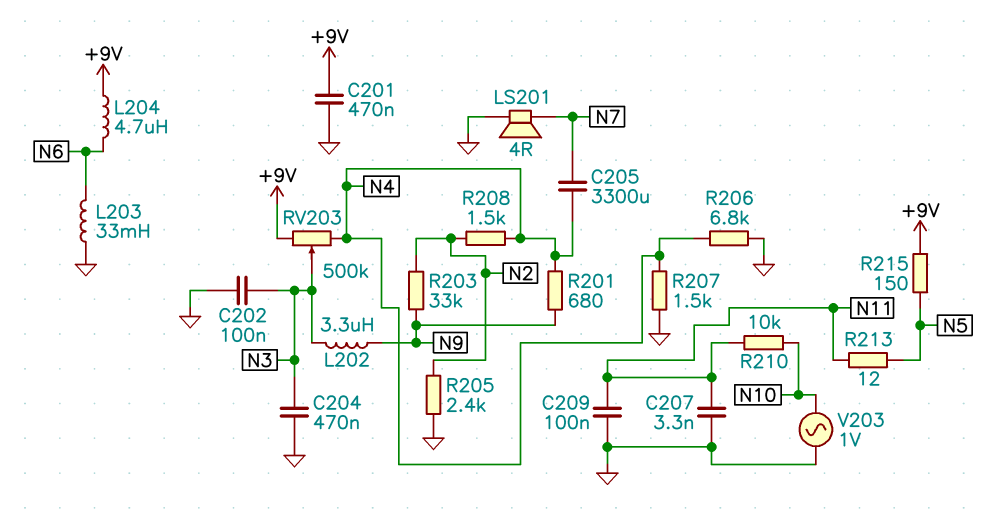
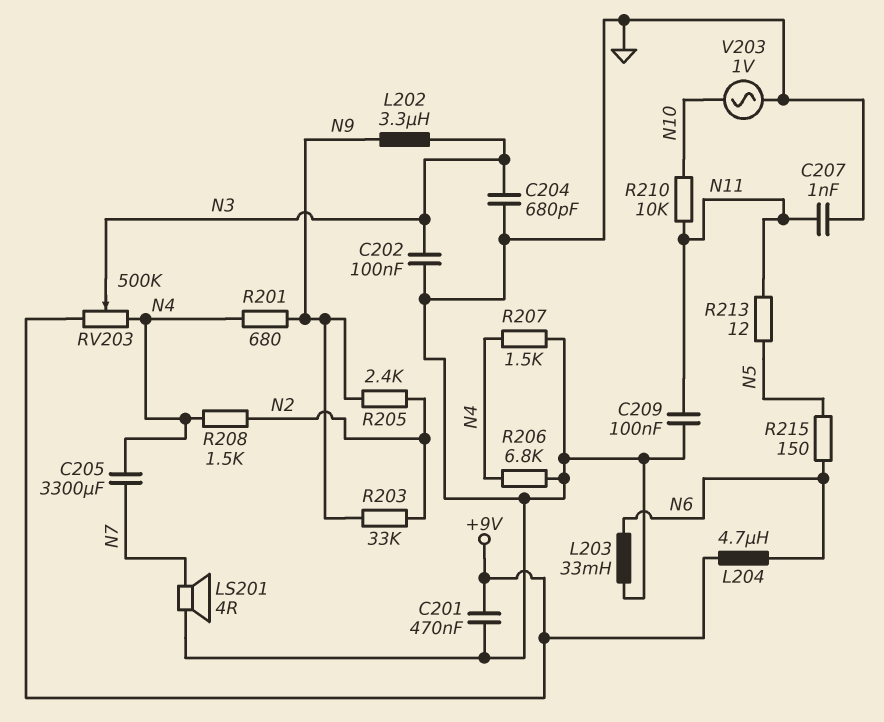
C204: 470nF (GND, N3) -> 680pF (GND, N3)
C207: 3.3nF (GND, N11) -> 1nF (GND, N11)
R205: 2.4k (GND, N2) -> 2.4k (N2, N9)
R215: 150 (+9V, N5) -> 150 (N5, N6)

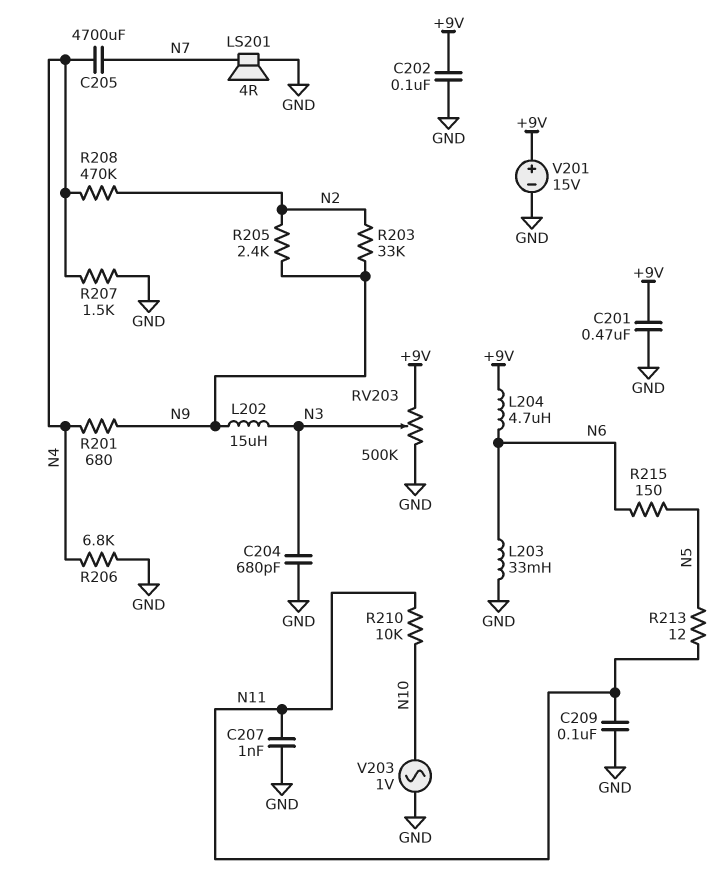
C202: 100nF (GND, N3) -> 100nF (+9V, GND)
C205: 3300uF (N4, N7) -> 4700uF (N4, N7)
L202: 3.3uH (N3, N9) -> 15uH (N3, N9)
R208: 1.5k (N2, N4) -> 470k (N2, N4)
RV203: 500k (+9V, N4, wiper N3) -> 500k (+9V, GND, wiper N3)
V201: none -> 15V (plus +9V, minus GND)

